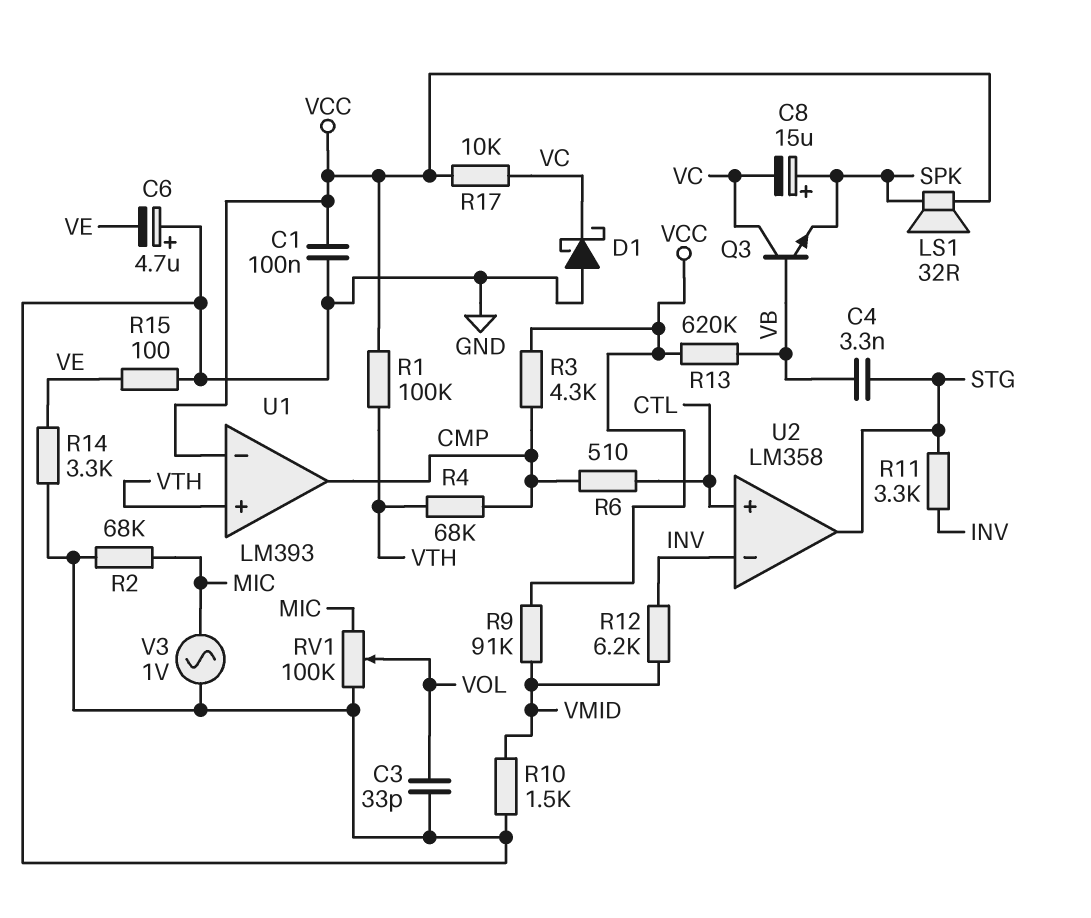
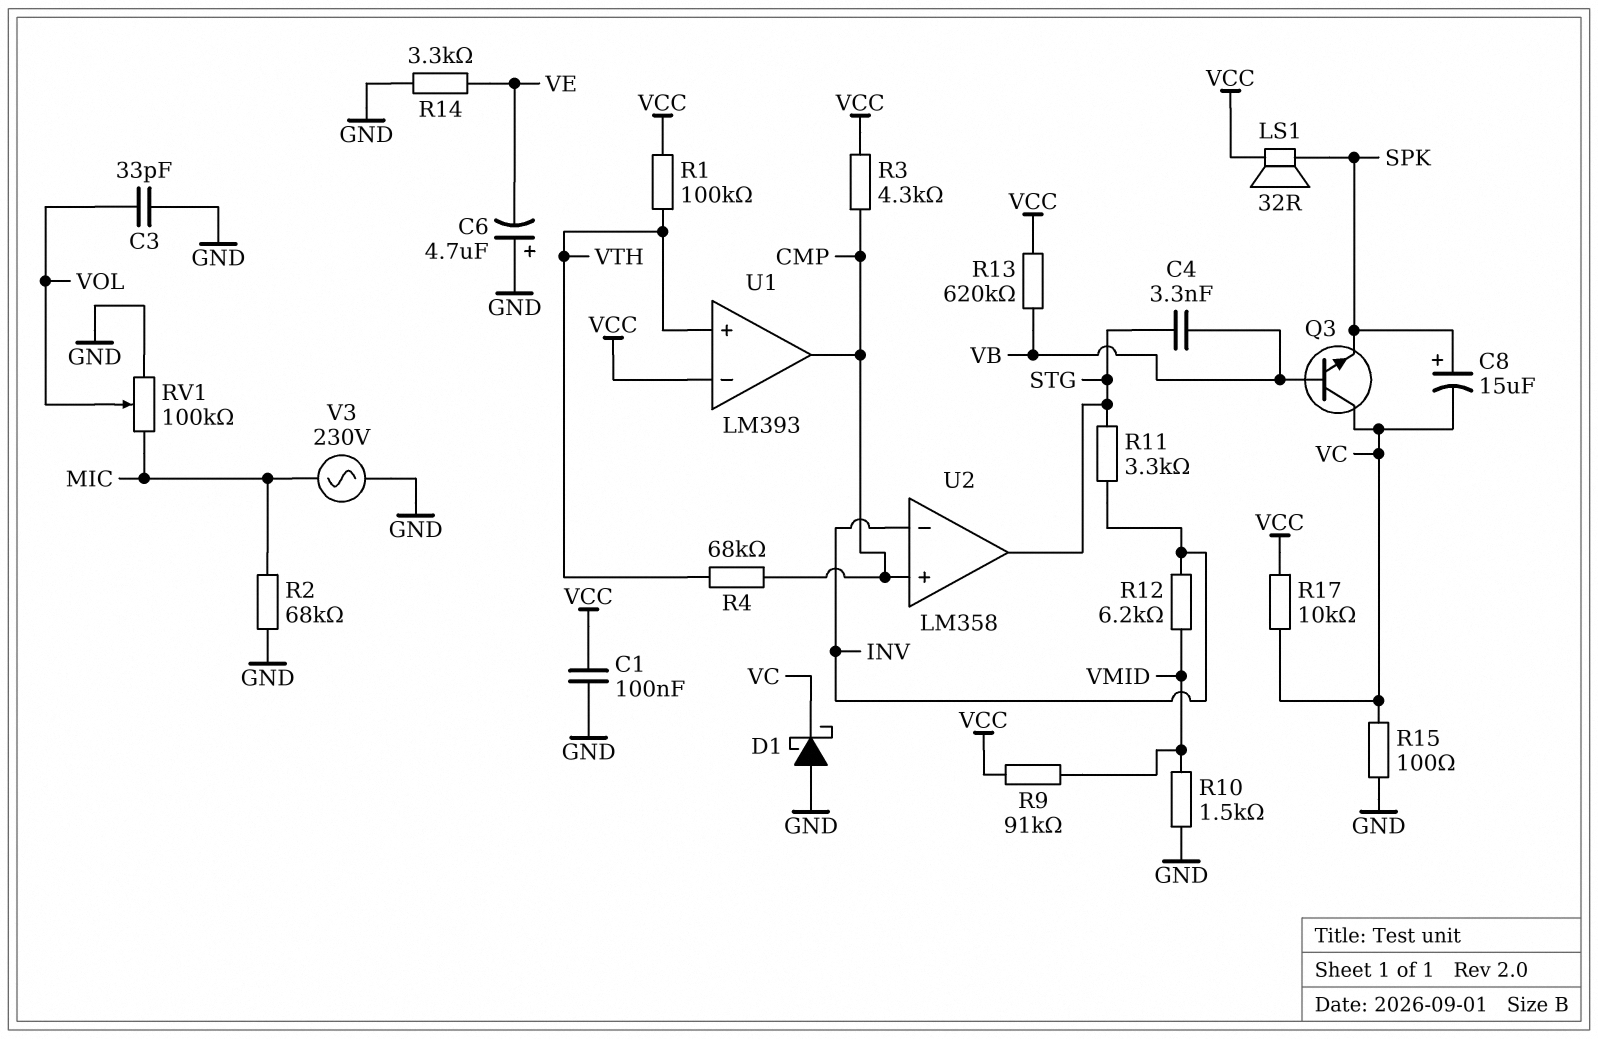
R6: 510 (CMP, CTL) -> none
R15: 100 (GND, VE) -> 100 (GND, VC)
U2 pin in+: CTL -> CMP
V3: AC 1V (GND, MIC) -> AC 230V (GND, MIC)

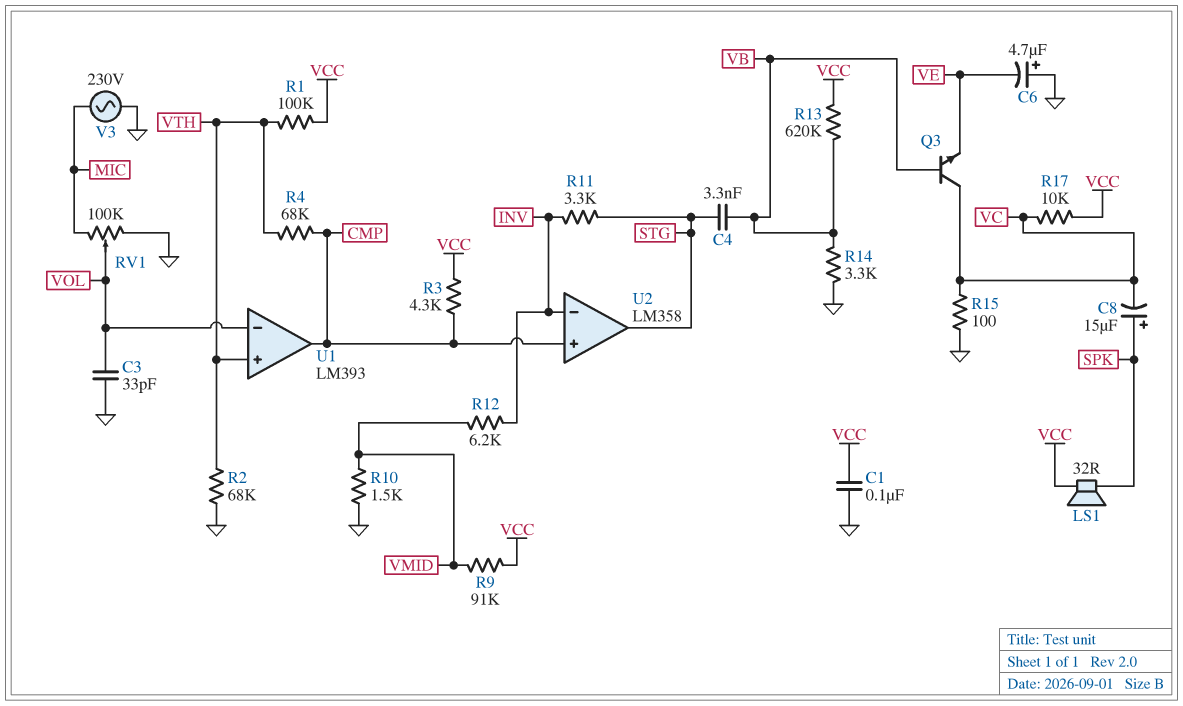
D1: schottky (A GND, K VC) -> none
Q3: NPN (B VB, C VC, E SPK) -> NPN (B VB, C VC, E VE)
R2: 68k (GND, MIC) -> 68k (GND, VTH)
R14: 3.3k (GND, VE) -> 3.3k (GND, VB)
U1 pin in-: VCC -> VOL

